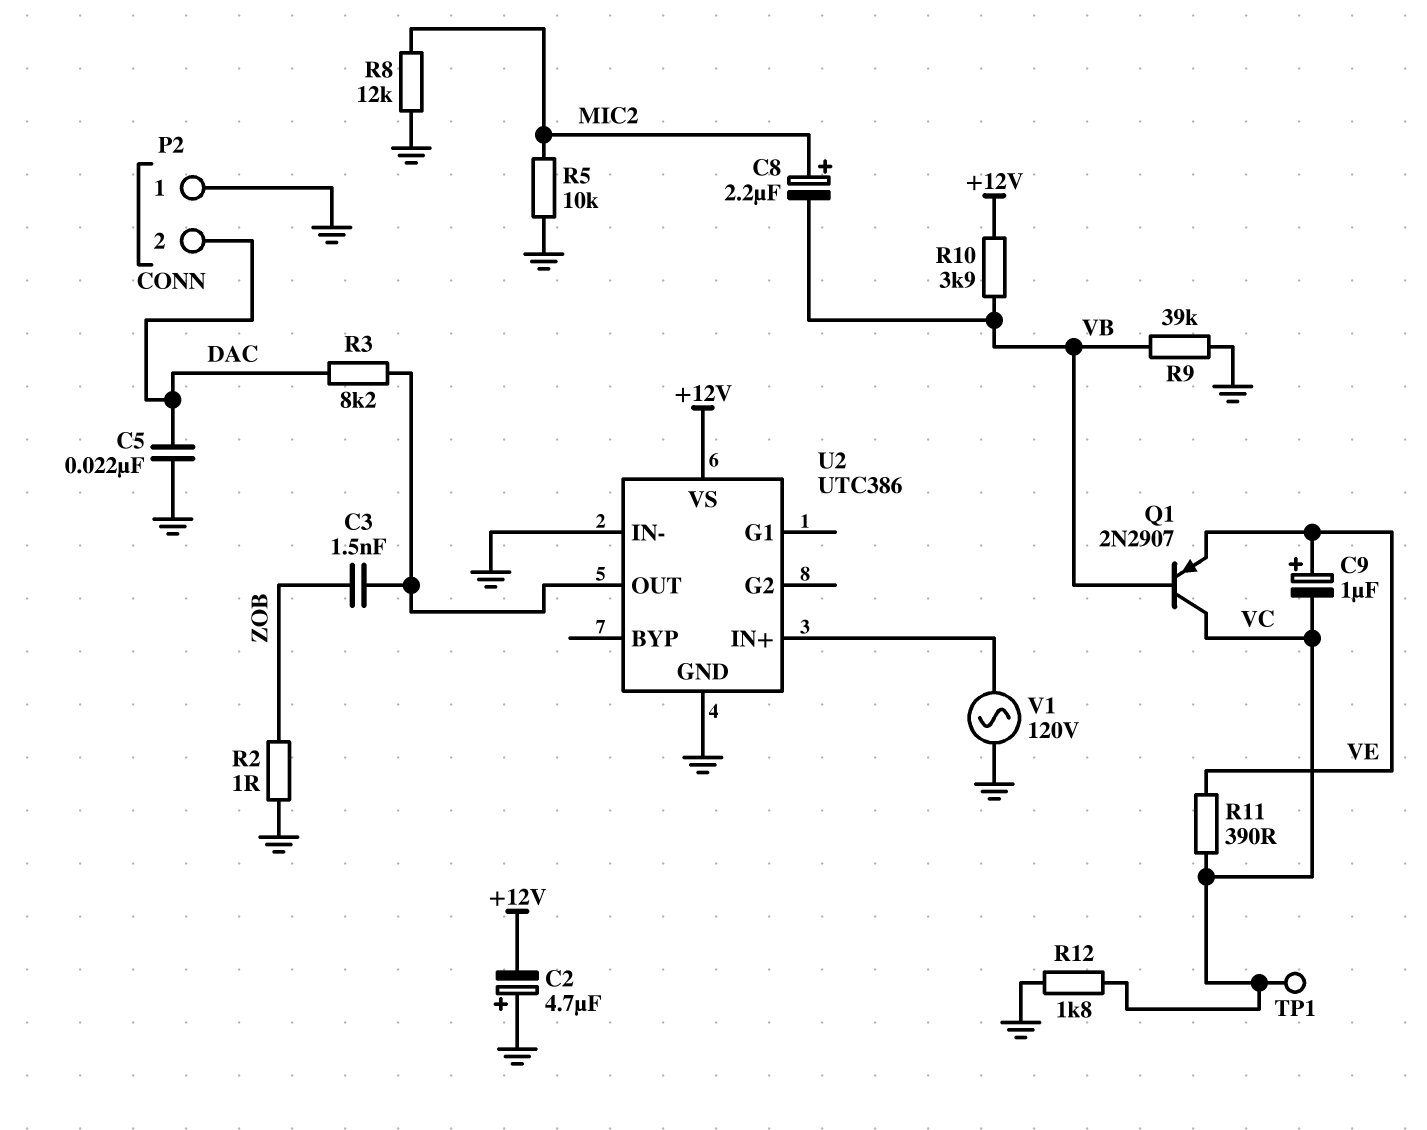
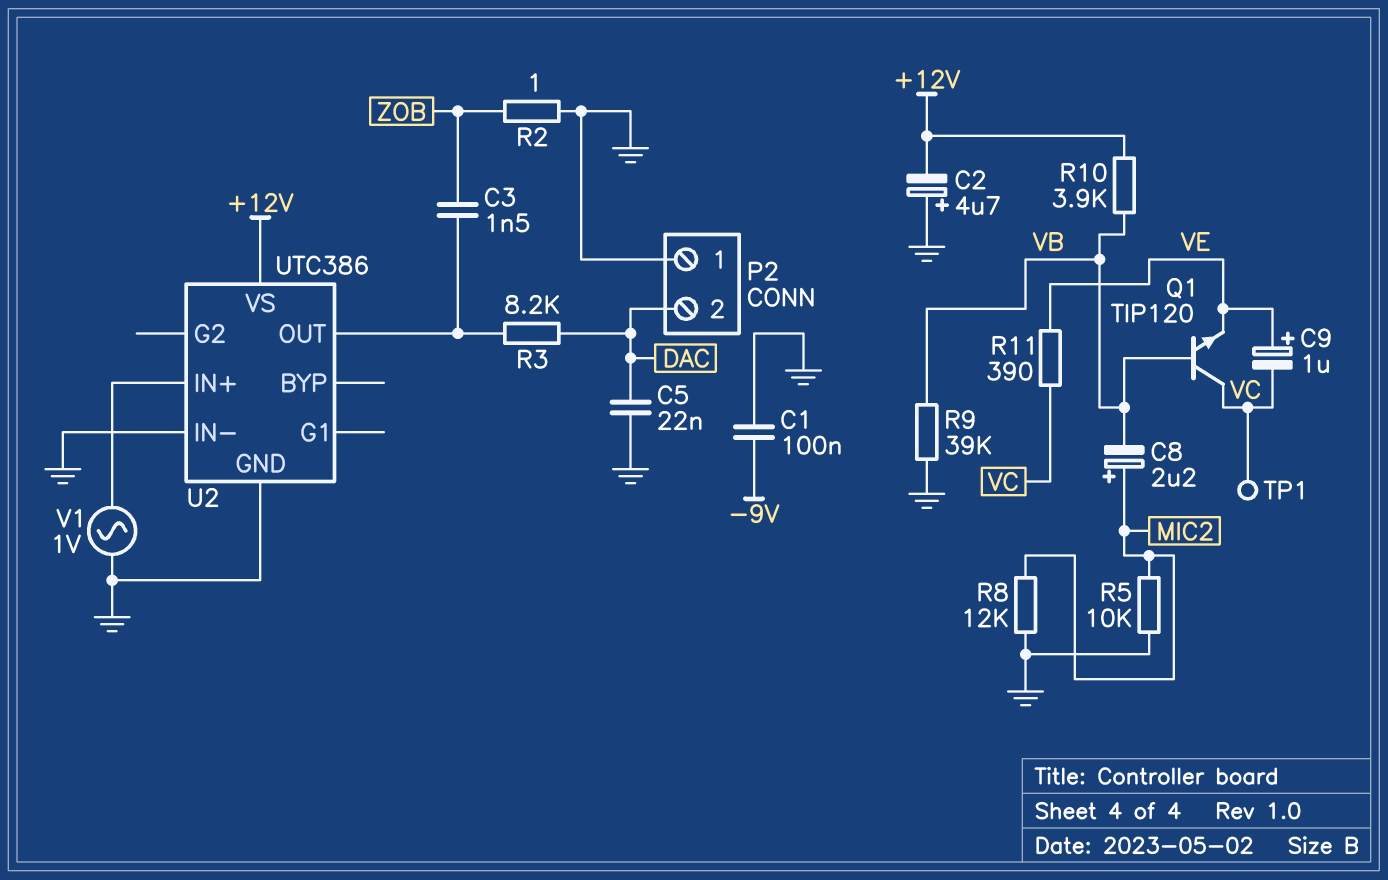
C1: none -> 100nF (-9V, GND)
Q1: PNP 2N2907 (B VB, C VC, E VE) -> NPN TIP120 (B VB, C VC, E VE)
R12: 1.8k (GND, VC) -> none
V1: AC 120V (GND, U2/IN+) -> AC 1V (GND, U2/IN+)

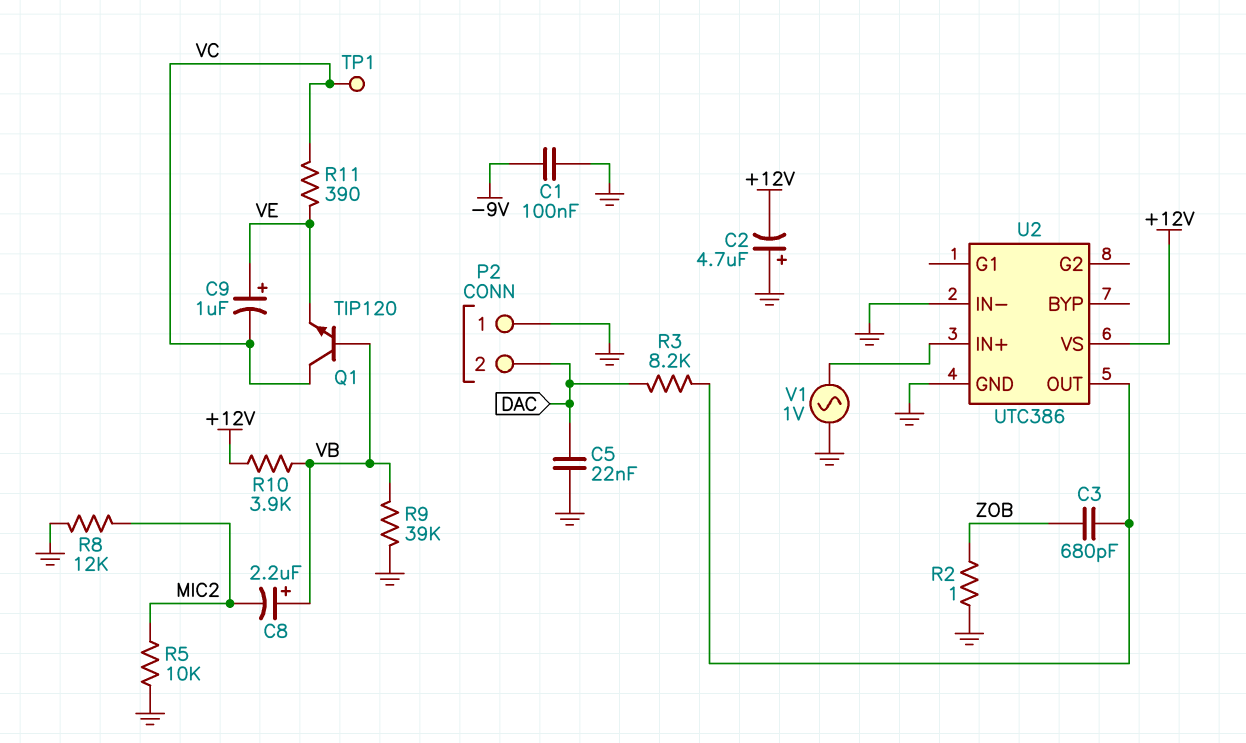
C3: 1.5nF (U2/OUT, ZOB) -> 680pF (U2/OUT, ZOB)
C8: 2.2uF (plus MIC2, minus VB) -> 2.2uF (plus VB, minus MIC2)

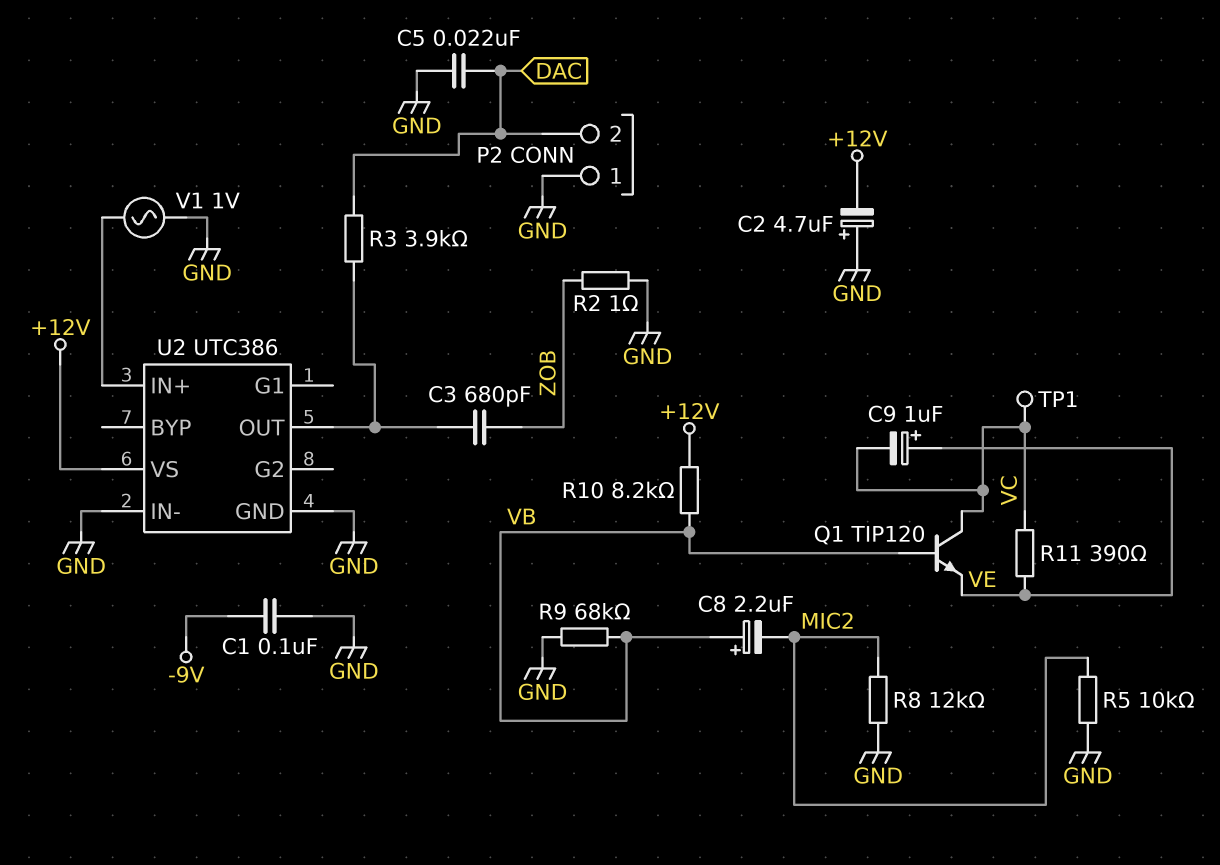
R3: 8.2k (DAC, U2/OUT) -> 3.9k (DAC, U2/OUT)
R9: 39k (GND, VB) -> 68k (GND, VB)
R10: 3.9k (+12V, VB) -> 8.2k (+12V, VB)

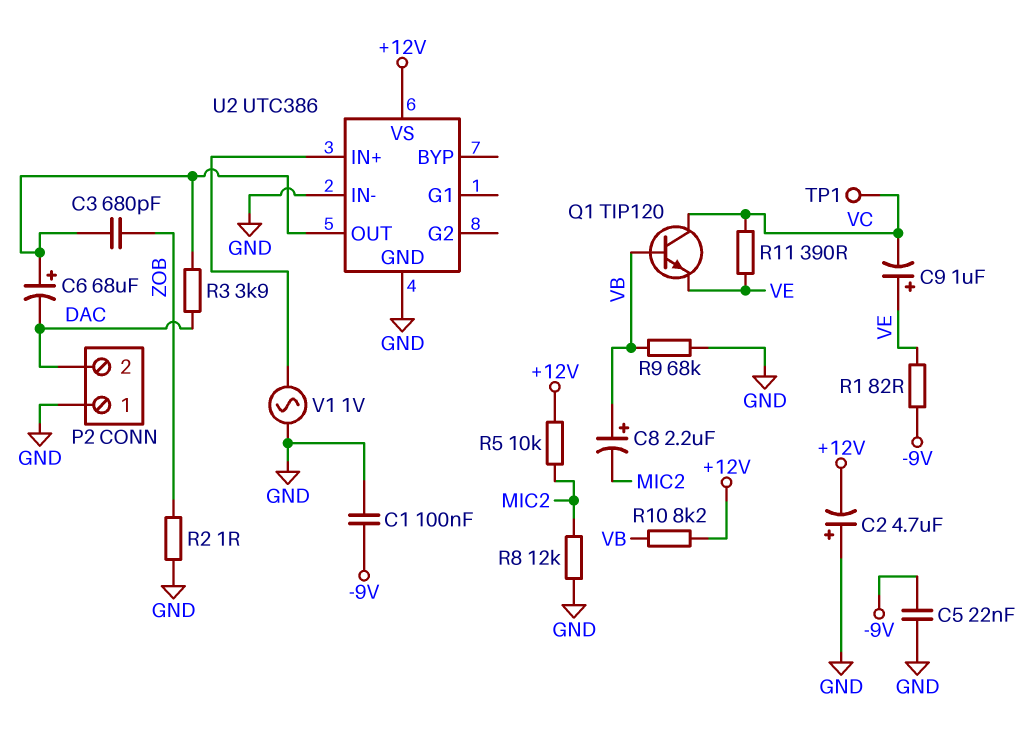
C5: 22nF (DAC, GND) -> 22nF (-9V, GND)
C6: none -> 68uF (plus U2/OUT, minus DAC)
R1: none -> 82 (-9V, VE)
R5: 10k (GND, MIC2) -> 10k (+12V, MIC2)

